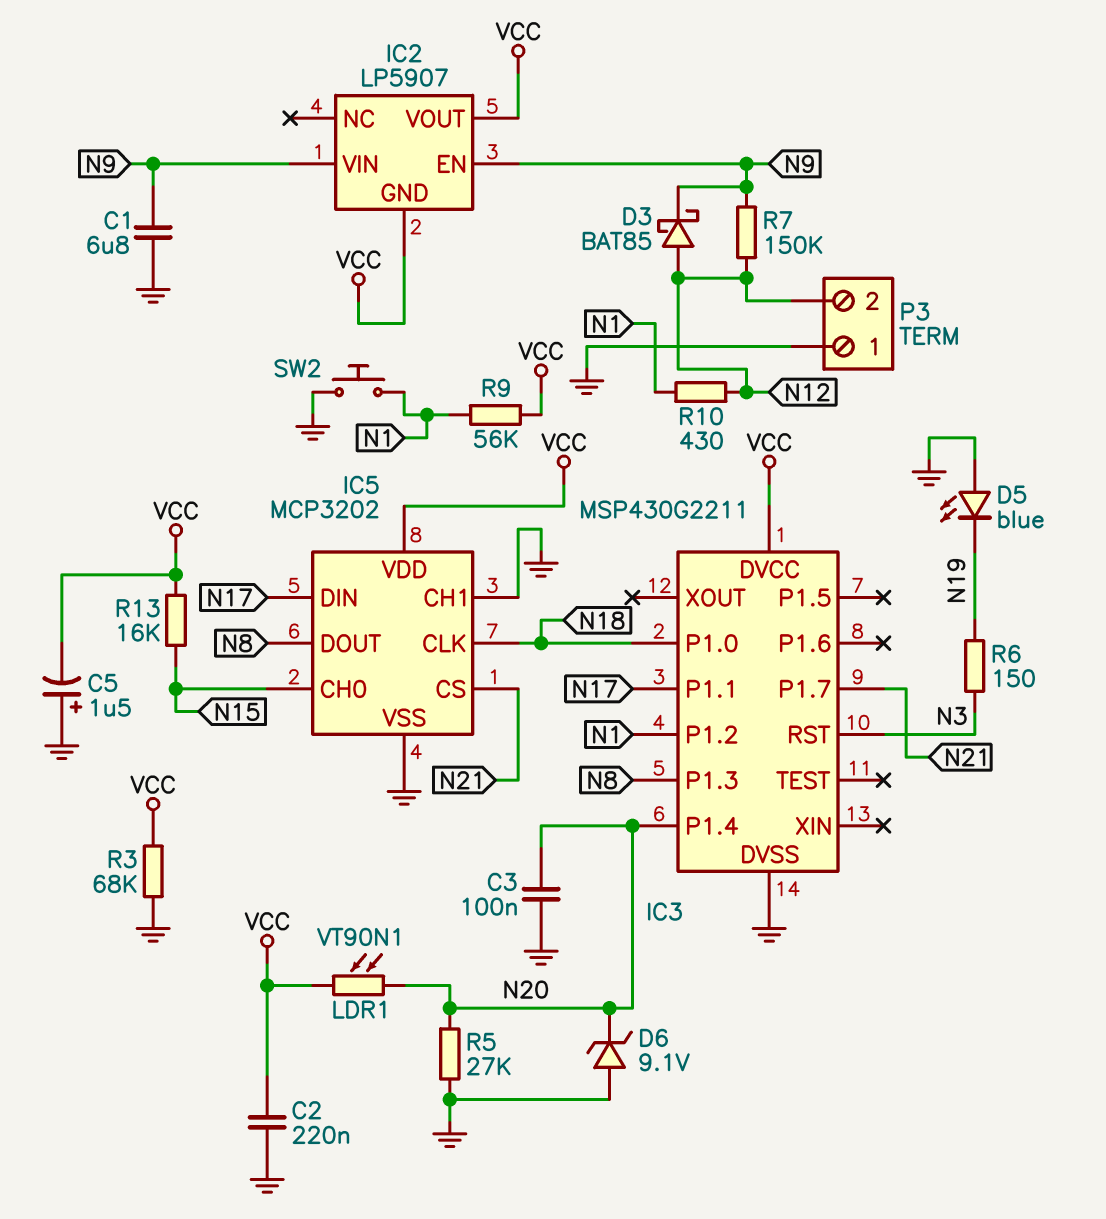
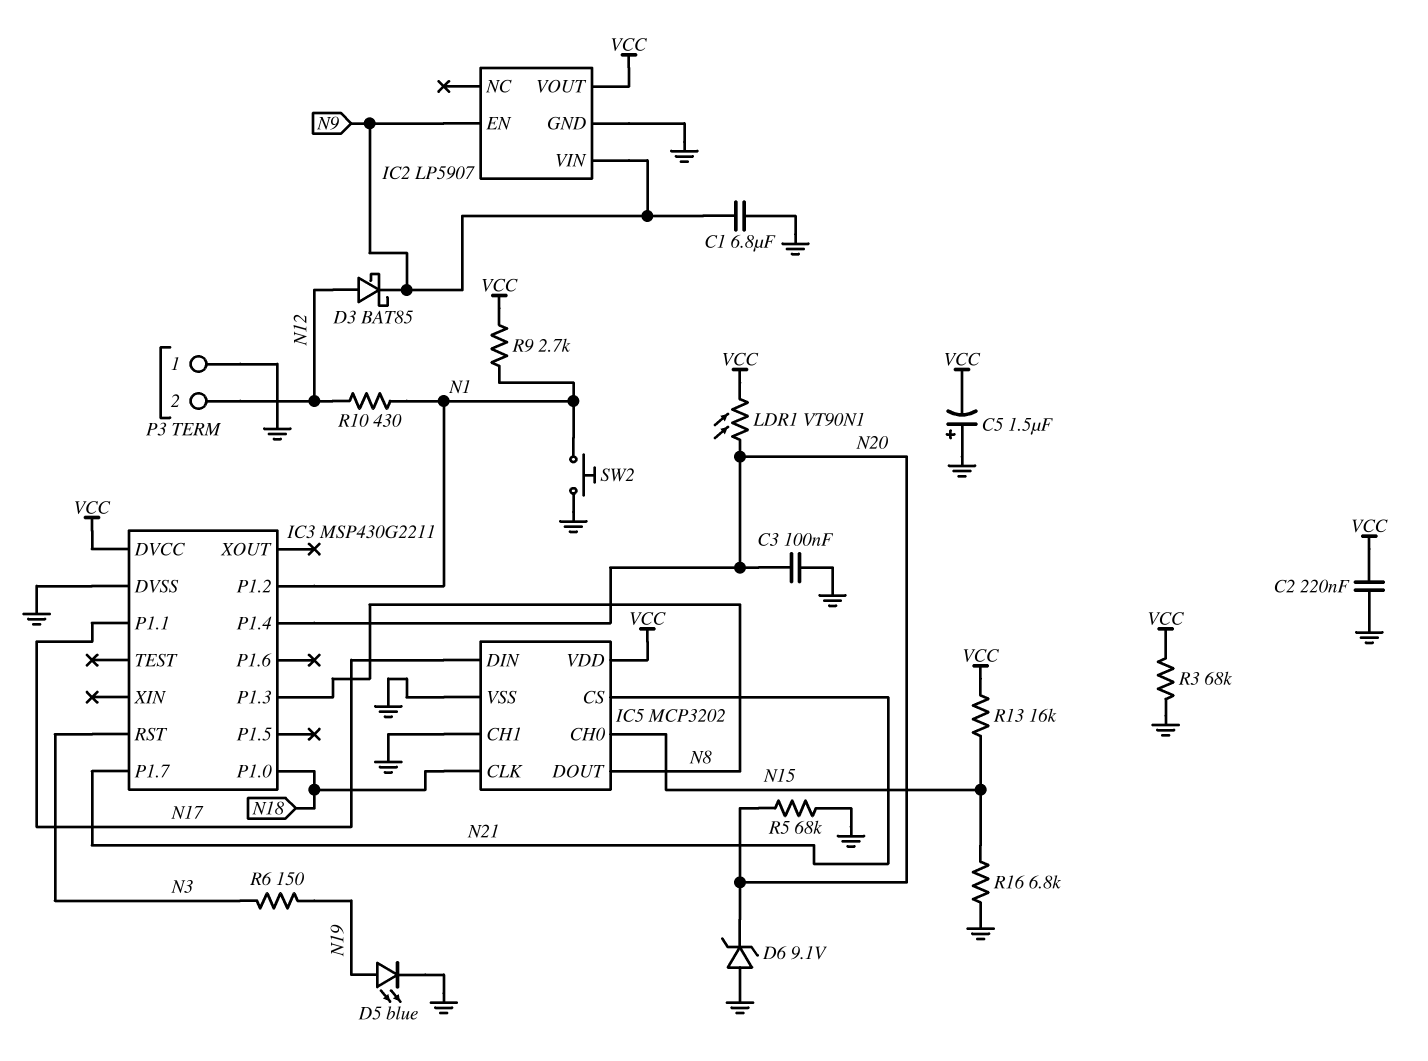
D5: LED blue (A GND, K N19) -> LED blue (A N19, K GND)
IC2 pin GND: VCC -> GND
R5: 27k (GND, N20) -> 68k (GND, N20)
R7: 150k (N9, N12) -> none
R9: 56k (N1, VCC) -> 2.7k (N1, VCC)
R16: none -> 6.8k (GND, N15)

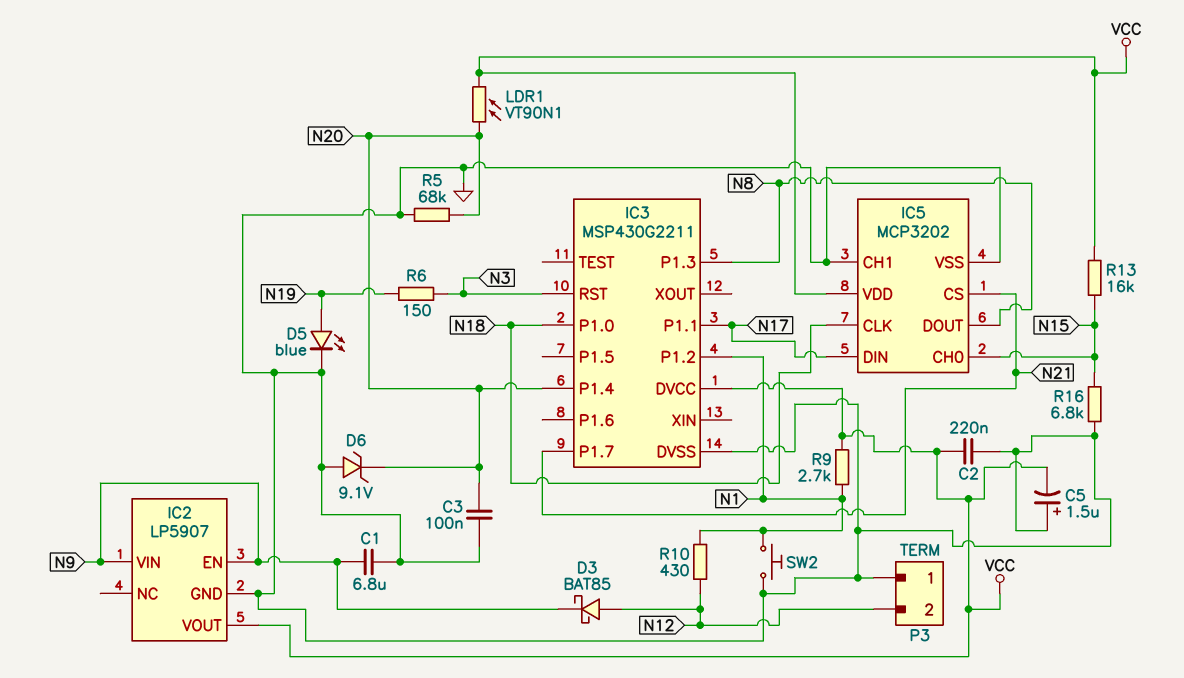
R3: 68k (GND, VCC) -> none

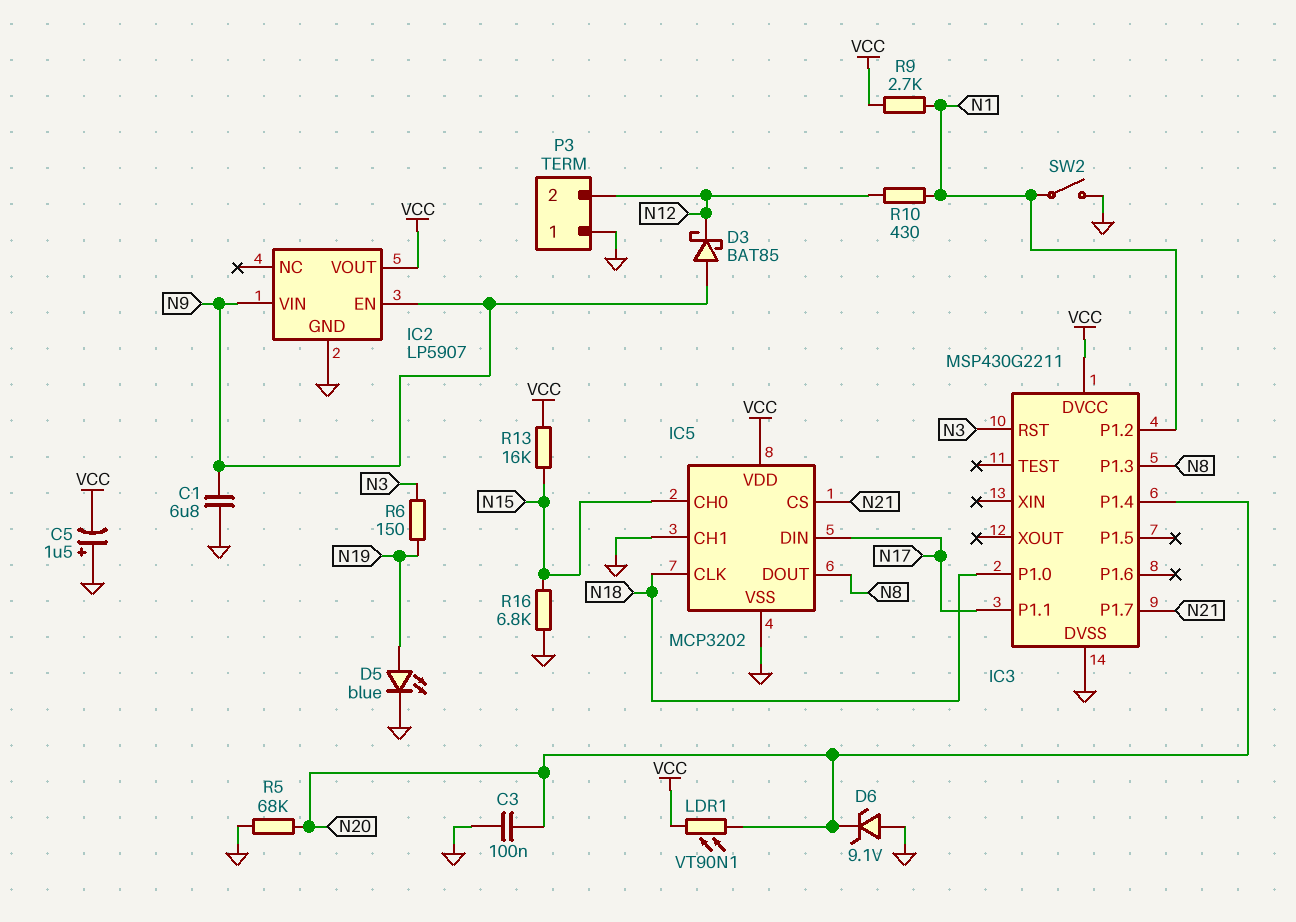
C2: 220nF (GND, VCC) -> none
D3: schottky BAT85 (A N12, K N9) -> schottky BAT85 (A N9, K N12)
SW2: button (GND, N1) -> switch (GND, N1)

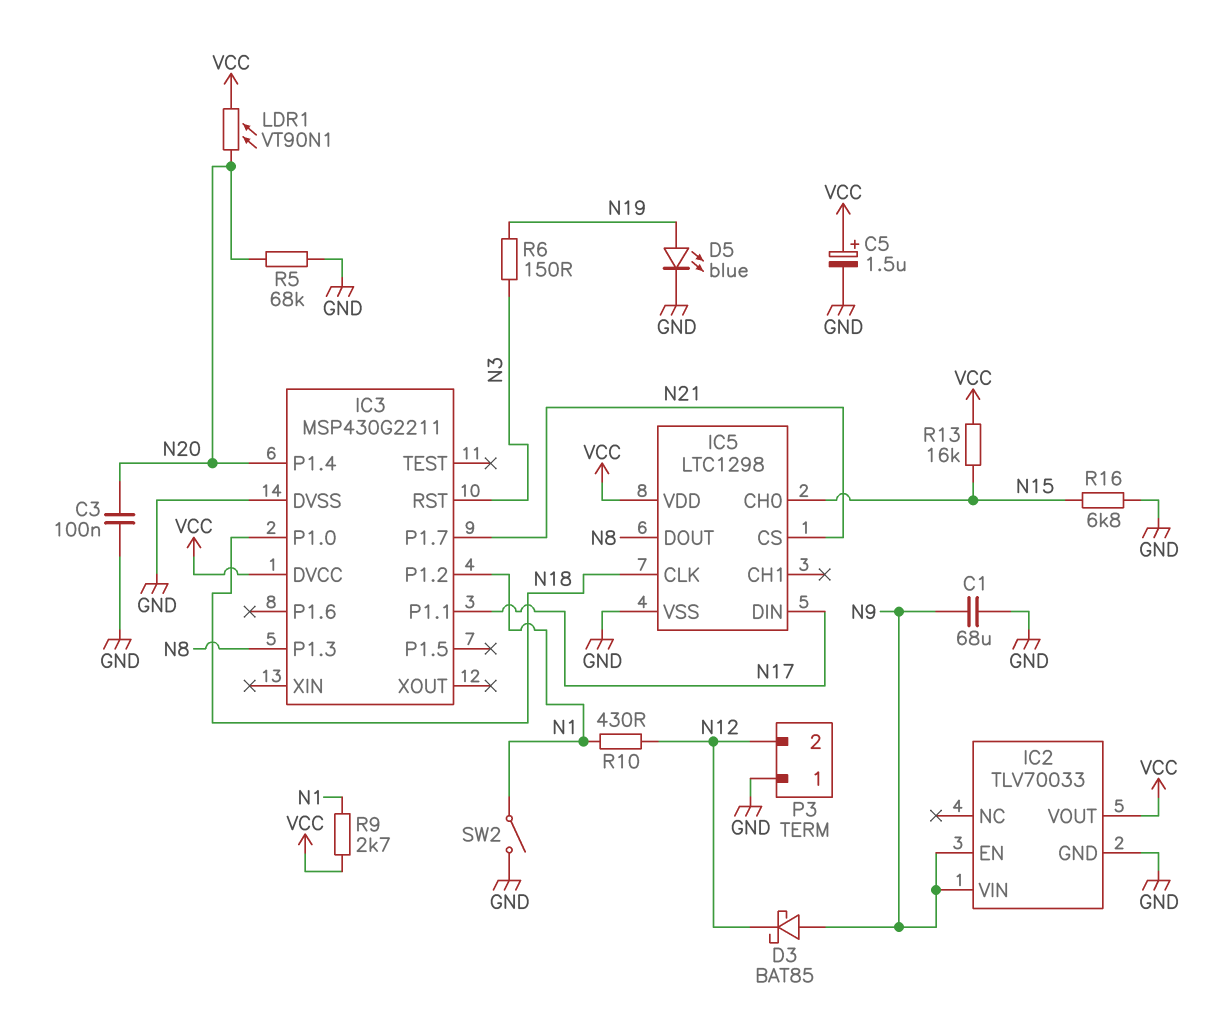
C1: 6.8uF (GND, N9) -> 68uF (GND, N9)
C5: 1.5uF (plus GND, minus VCC) -> 1.5uF (plus VCC, minus GND)
D6: zener 9.1V (A GND, K N20) -> none
IC2: LP5907 -> TLV70033
IC5: MCP3202 -> LTC1298
IC5 pin CH1: GND -> none

